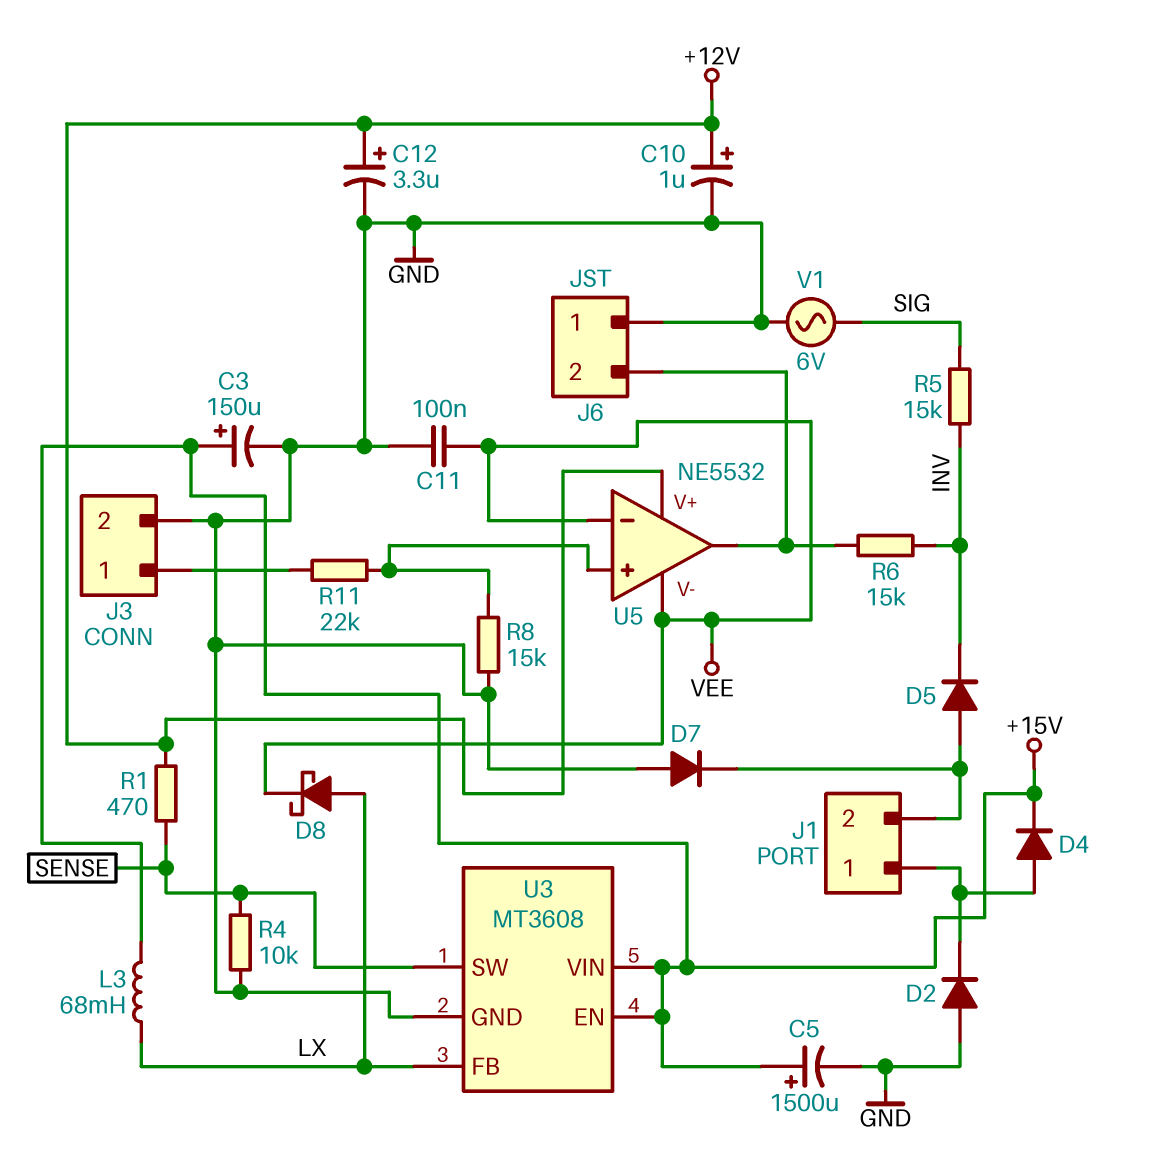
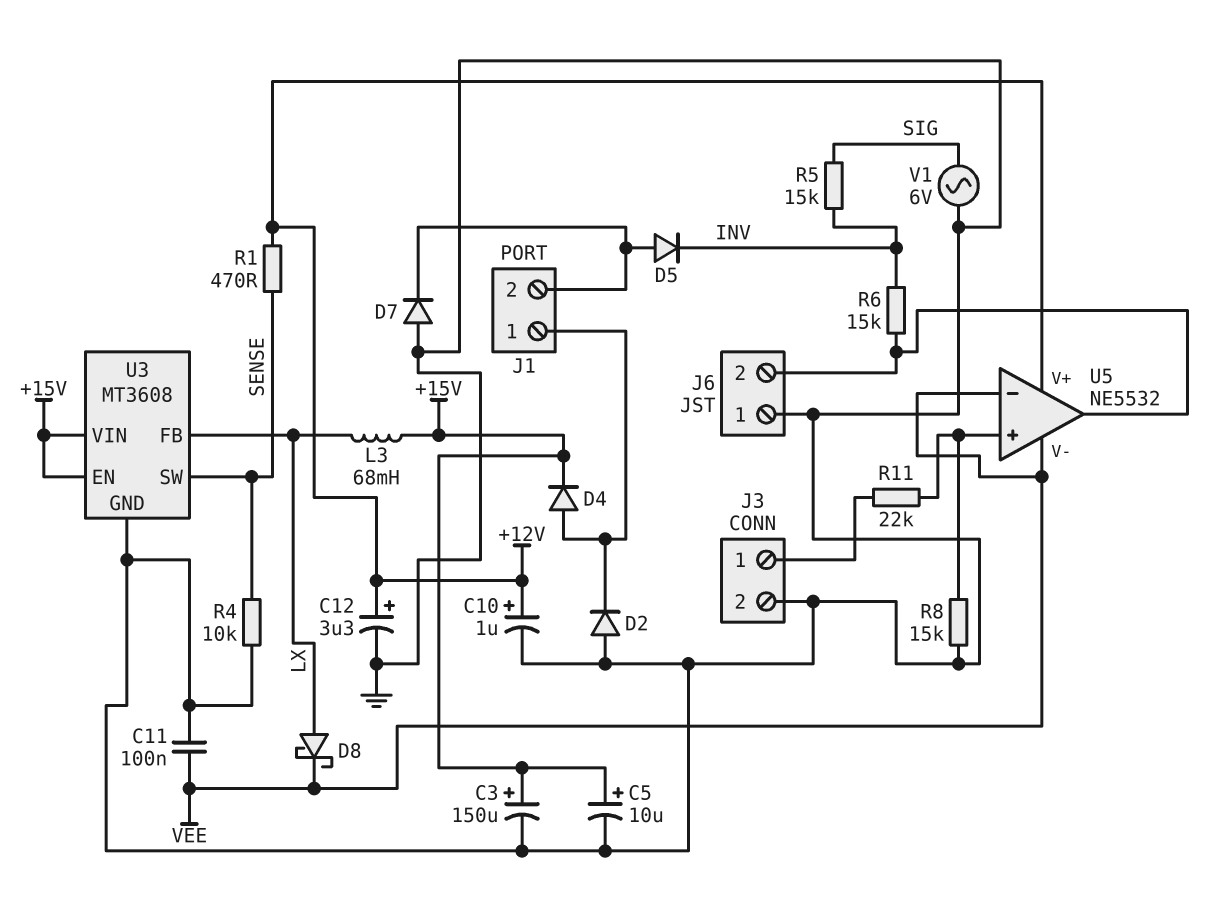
C5: 1500uF (plus +15V, minus GND) -> 10uF (plus +15V, minus GND)

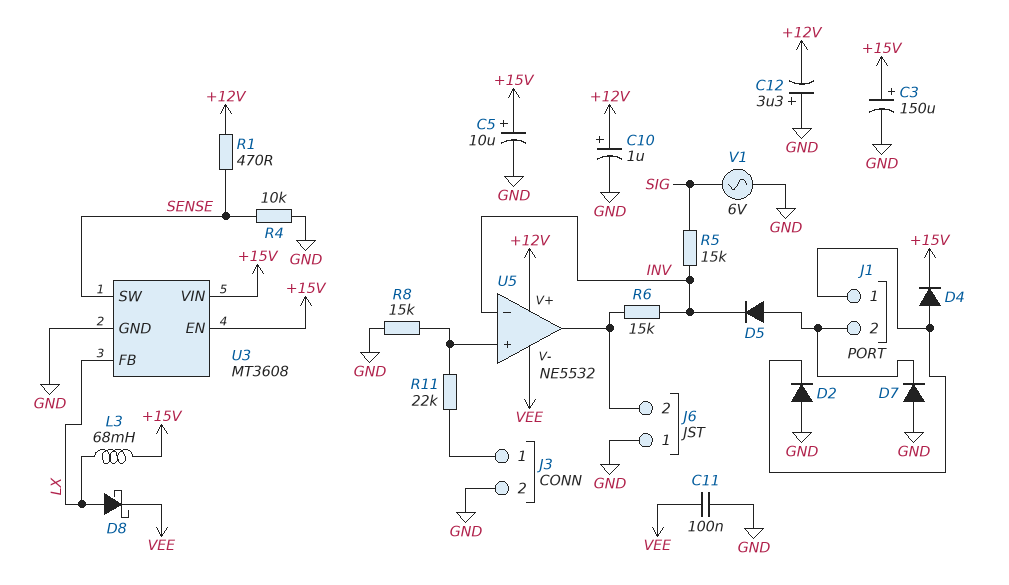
C12: 3.3uF (plus +12V, minus GND) -> 3.3uF (plus GND, minus +12V)
U5 pin in-: VEE -> INV

